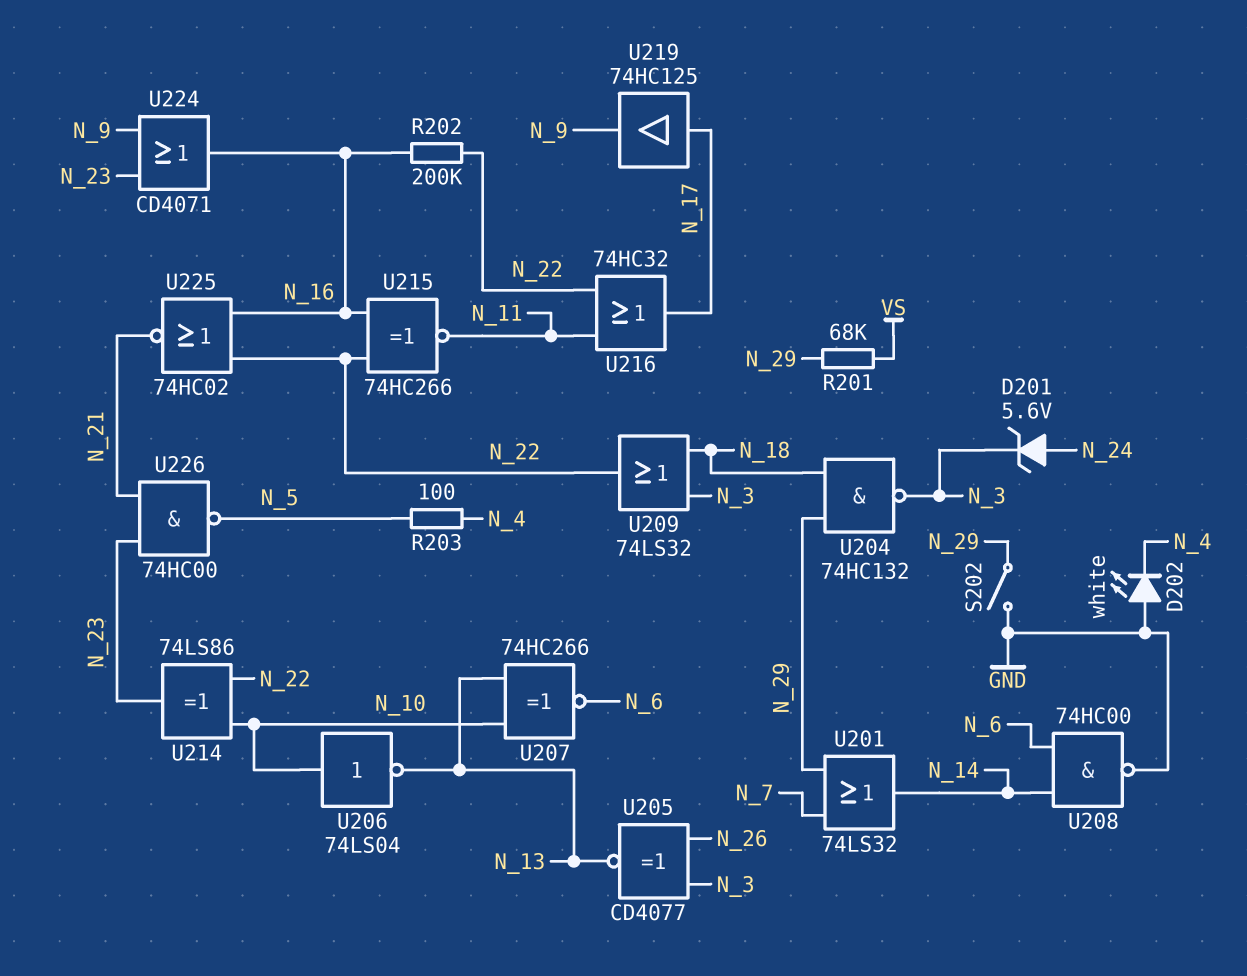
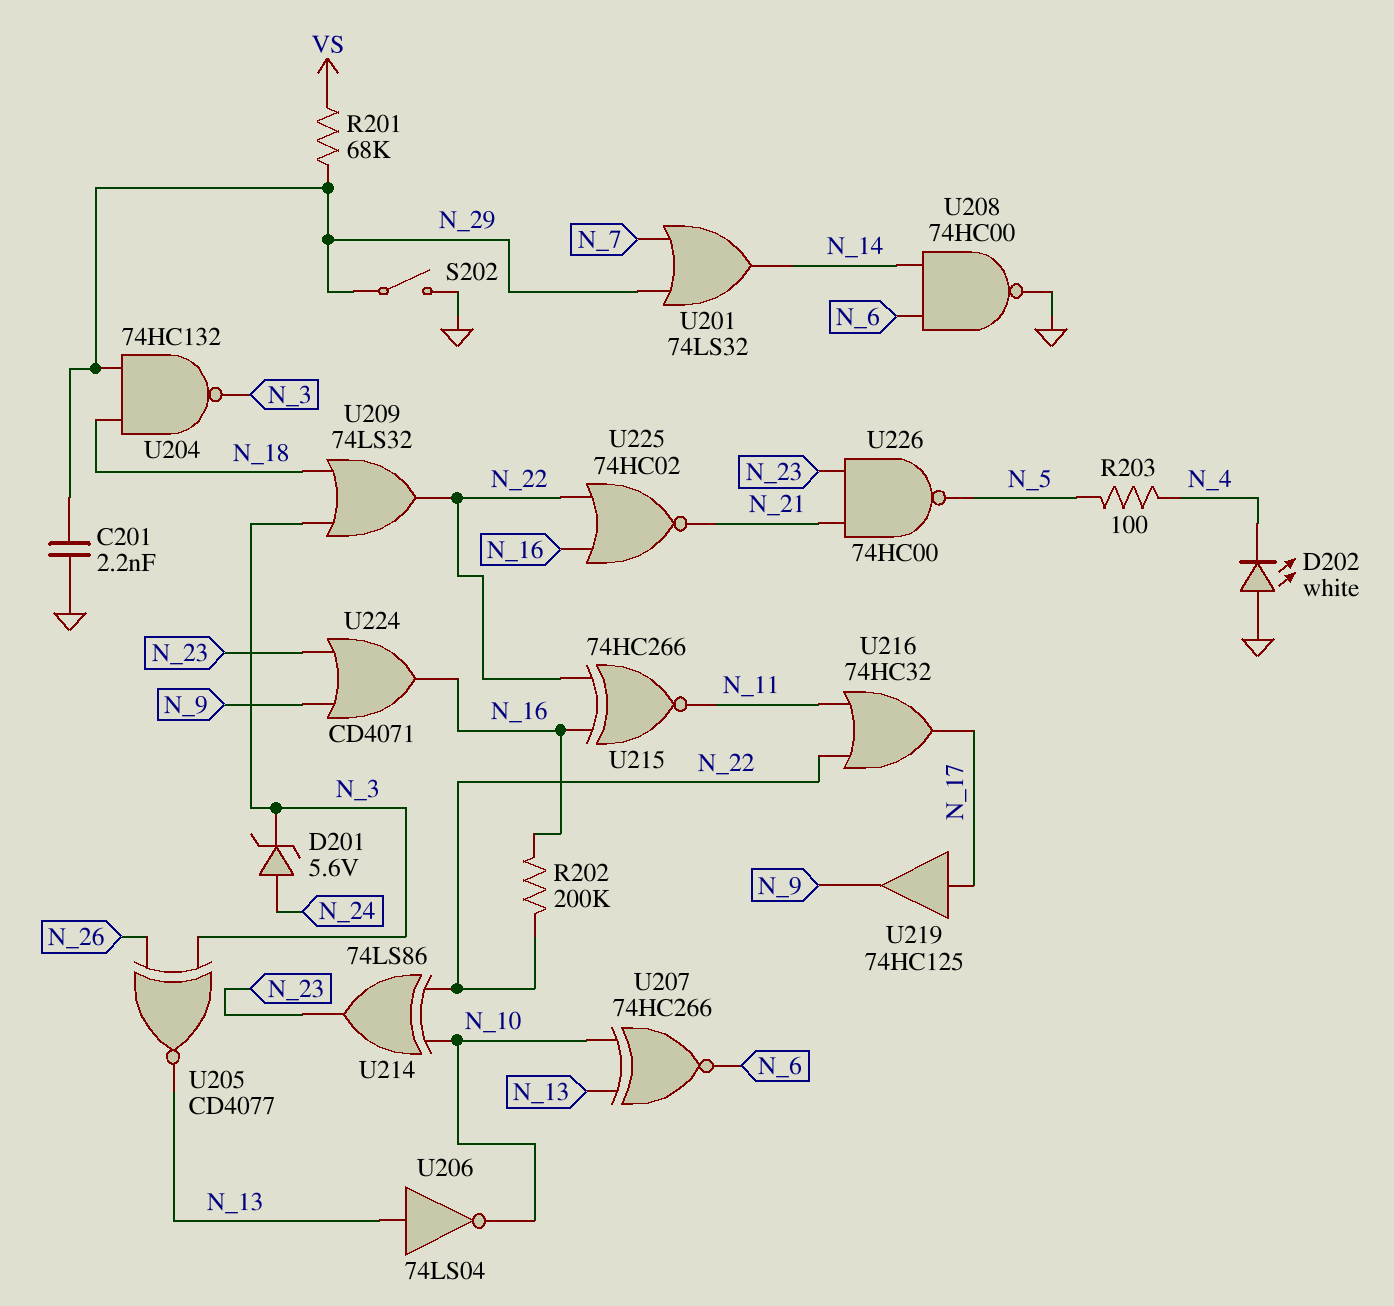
C201: none -> 2.2nF (GND, N_29)
U206: NOT 74LS04 (in N_10, out N_13) -> NOT 74LS04 (in N_13, out N_10)

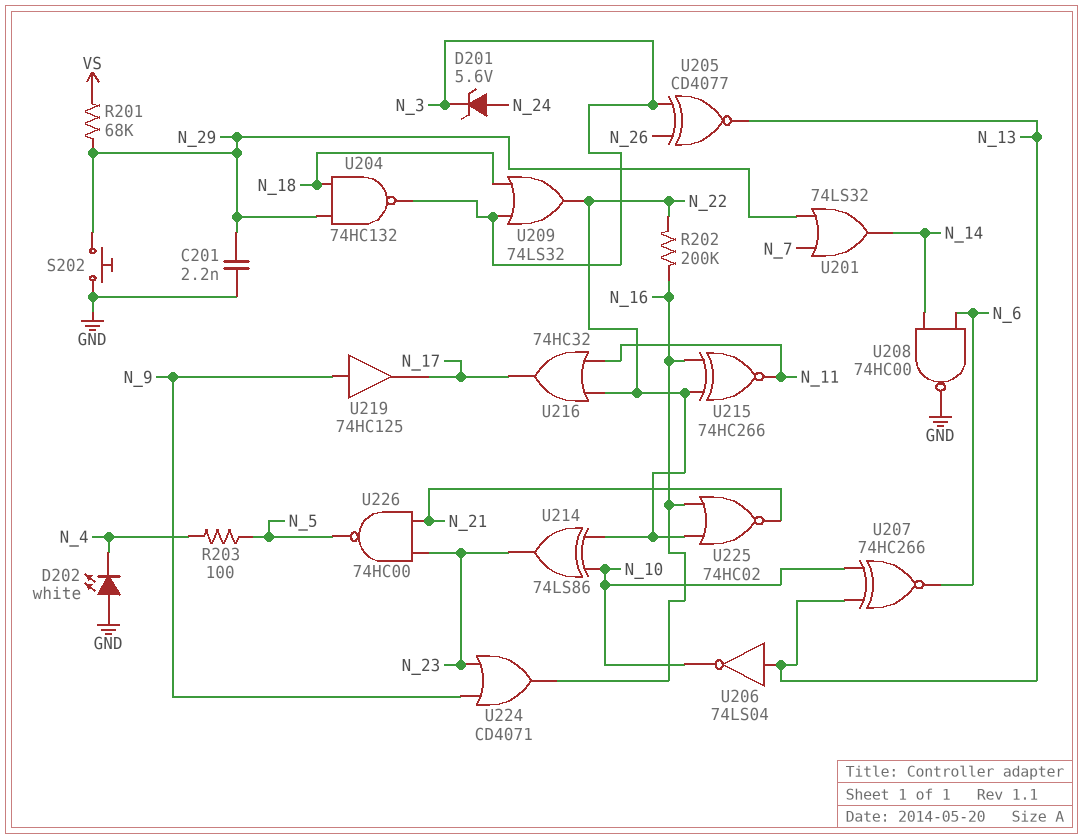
S202: switch (GND, N_29) -> button (GND, N_29)
U219: buffer 74HC125 (in N_17, out N_9) -> buffer 74HC125 (in N_9, out N_17)

